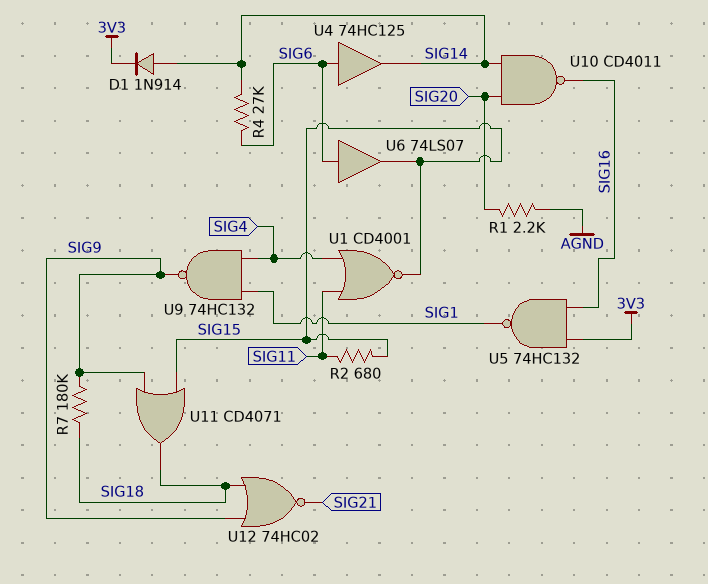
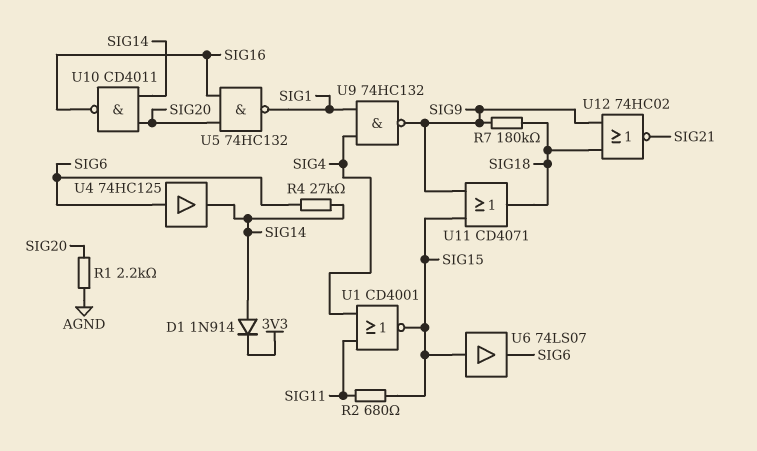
U5: NAND 74HC132 (in 3V3, in SIG16, out SIG1) -> NAND 74HC132 (in SIG16, in SIG20, out SIG1)
U6: buffer 74LS07 (in SIG6, out SIG15) -> buffer 74LS07 (in SIG15, out SIG6)

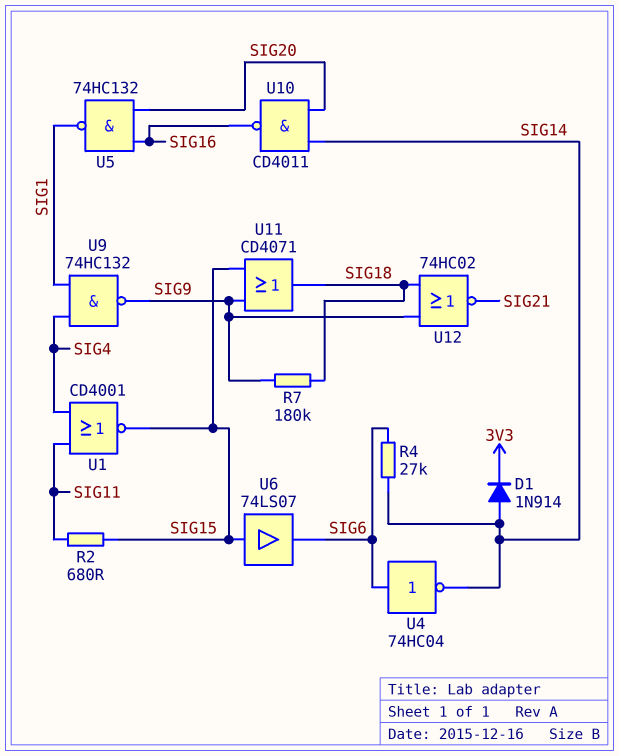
R1: 2.2k (AGND, SIG20) -> none
U4: buffer 74HC125 (in SIG6, out SIG14) -> NOT 74HC04 (in SIG6, out SIG14)

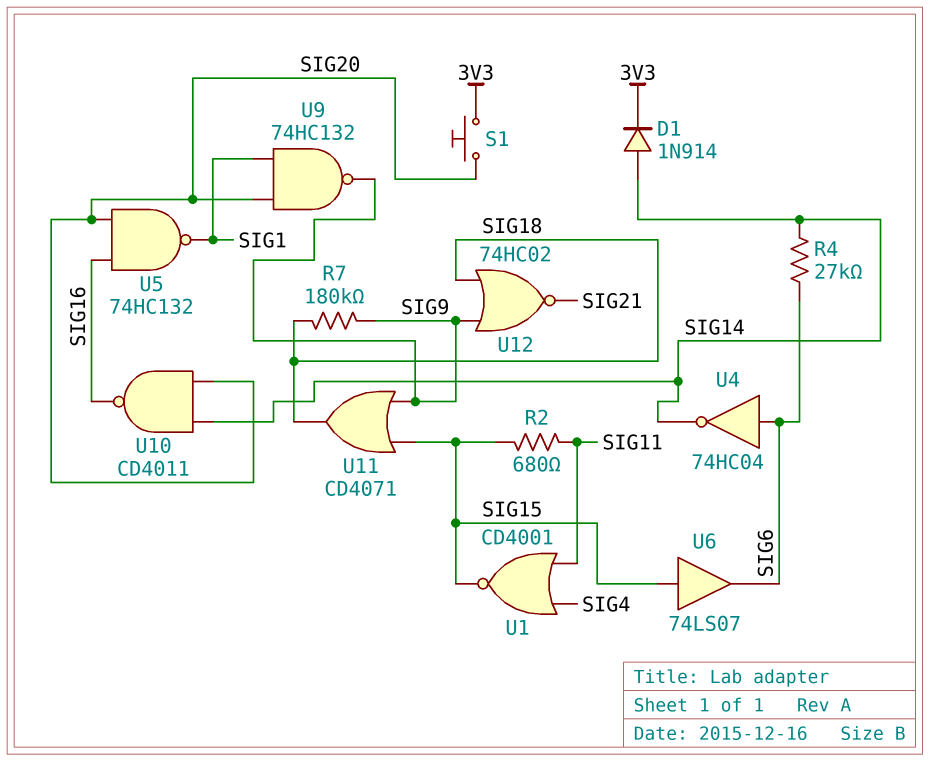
S1: none -> button (3V3, SIG20)
U9: NAND 74HC132 (in SIG1, in SIG4, out SIG9) -> NAND 74HC132 (in SIG1, in SIG20, out SIG9)

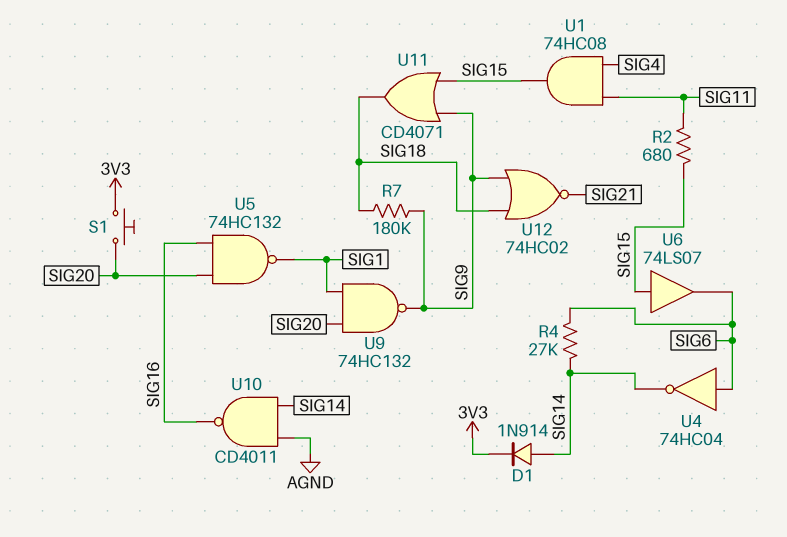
U1: NOR CD4001 (in SIG4, in SIG11, out SIG15) -> AND 74HC08 (in SIG4, in SIG11, out SIG15)
U10: NAND CD4011 (in SIG14, in SIG20, out SIG16) -> NAND CD4011 (in AGND, in SIG14, out SIG16)

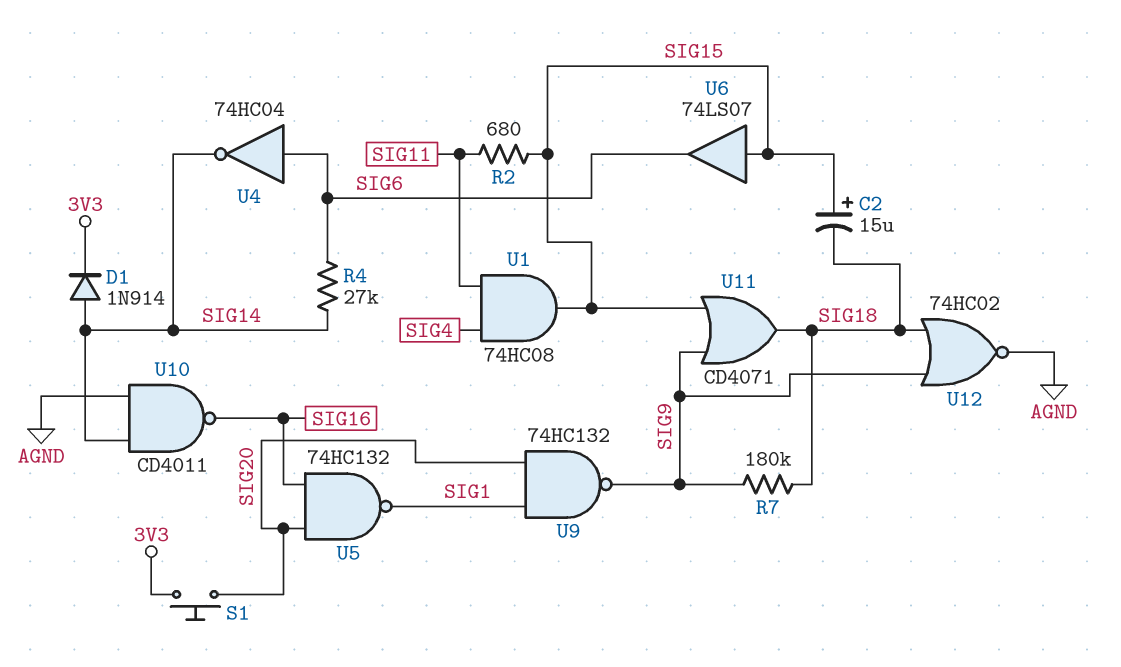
C2: none -> 15uF (plus SIG15, minus SIG18)
U12: NOR 74HC02 (in SIG9, in SIG18, out SIG21) -> NOR 74HC02 (in SIG9, in SIG18, out AGND)

